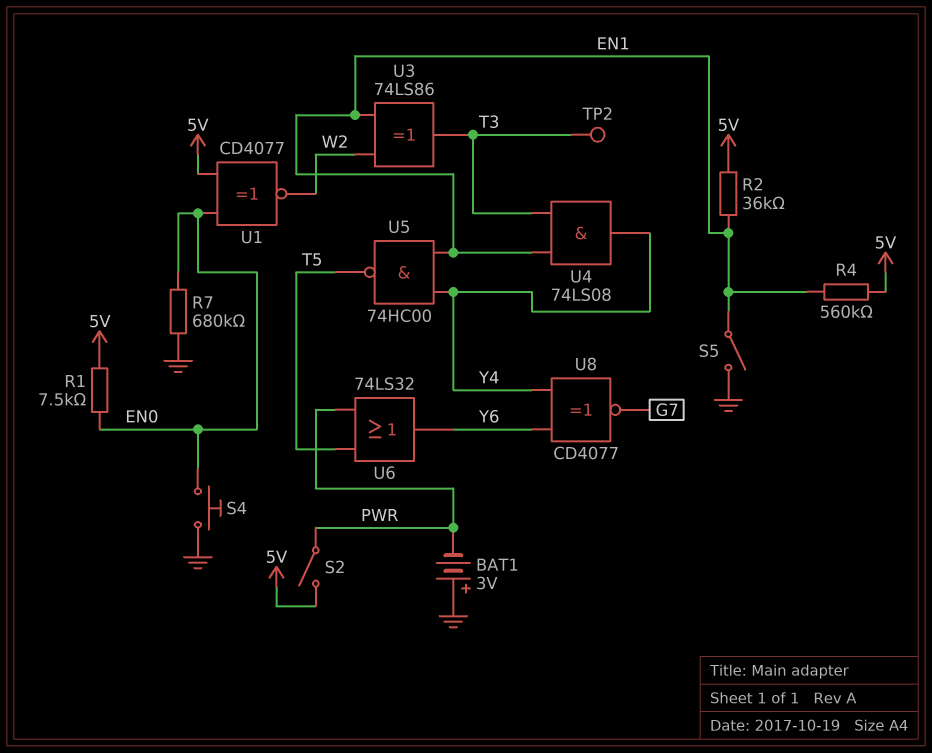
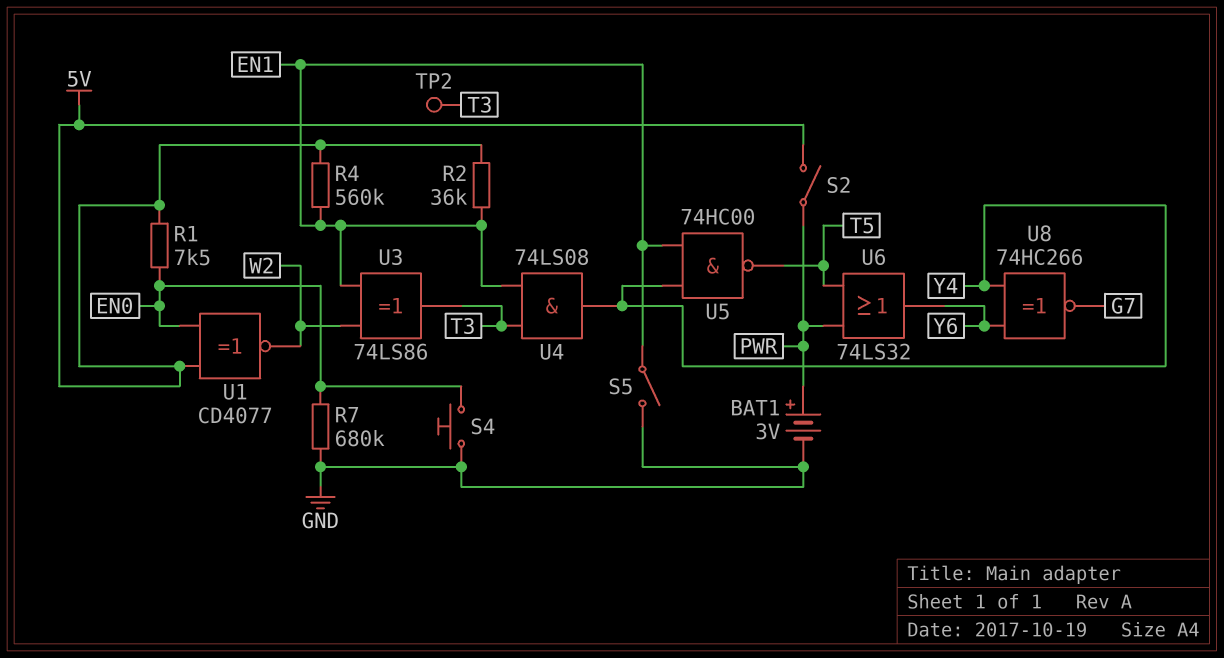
BAT1: 3V (plus GND, minus PWR) -> 3V (plus PWR, minus GND)
U8: XNOR CD4077 (in Y4, in Y6, out G7) -> XNOR 74HC266 (in Y4, in Y6, out G7)

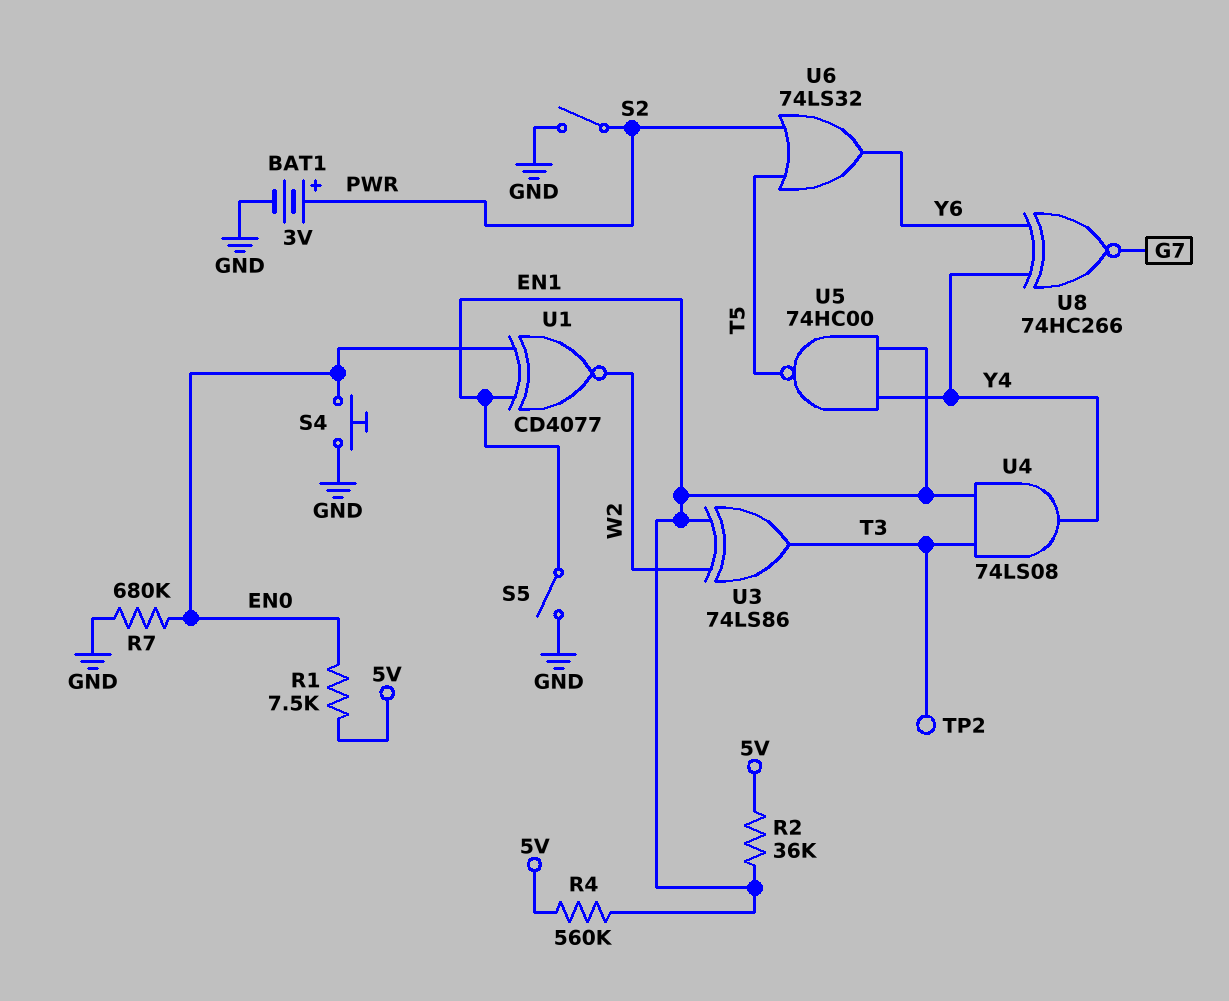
S2: switch (5V, PWR) -> switch (GND, PWR)
U1: XNOR CD4077 (in 5V, in EN0, out W2) -> XNOR CD4077 (in EN0, in EN1, out W2)

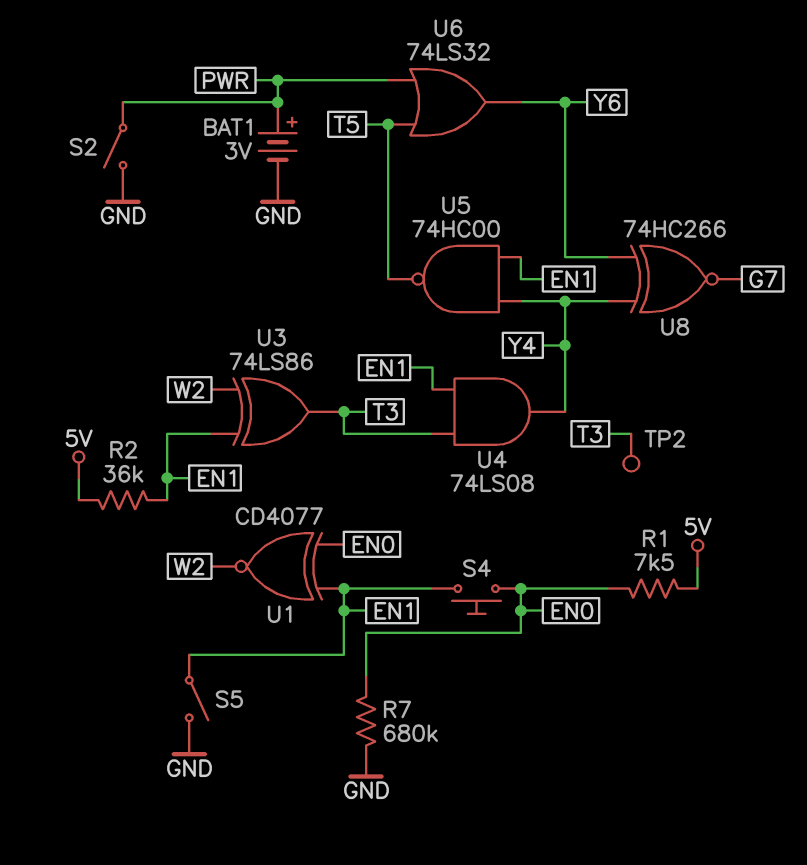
R4: 560k (5V, EN1) -> none
S4: button (EN0, GND) -> button (EN0, EN1)

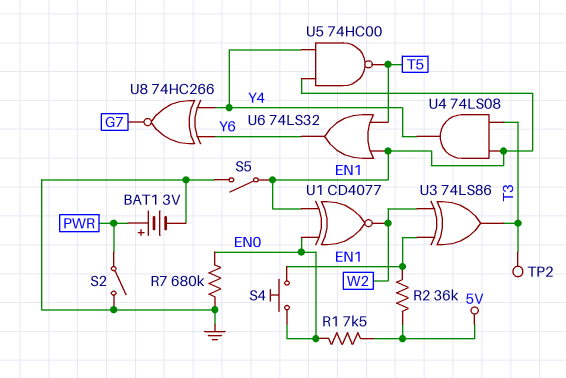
U6: OR 74LS32 (in PWR, in T5, out Y6) -> OR 74LS32 (in EN1, in T5, out Y6)

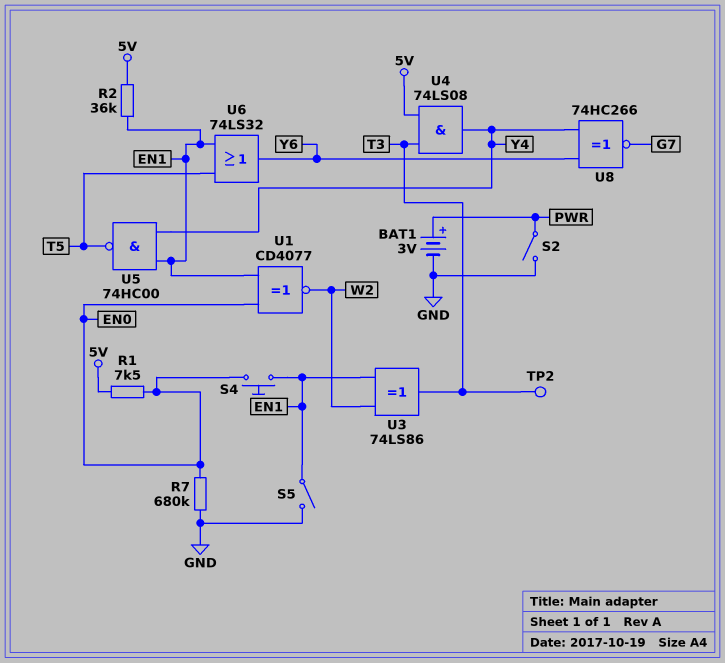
U4: AND 74LS08 (in EN1, in T3, out Y4) -> AND 74LS08 (in 5V, in T3, out Y4)

